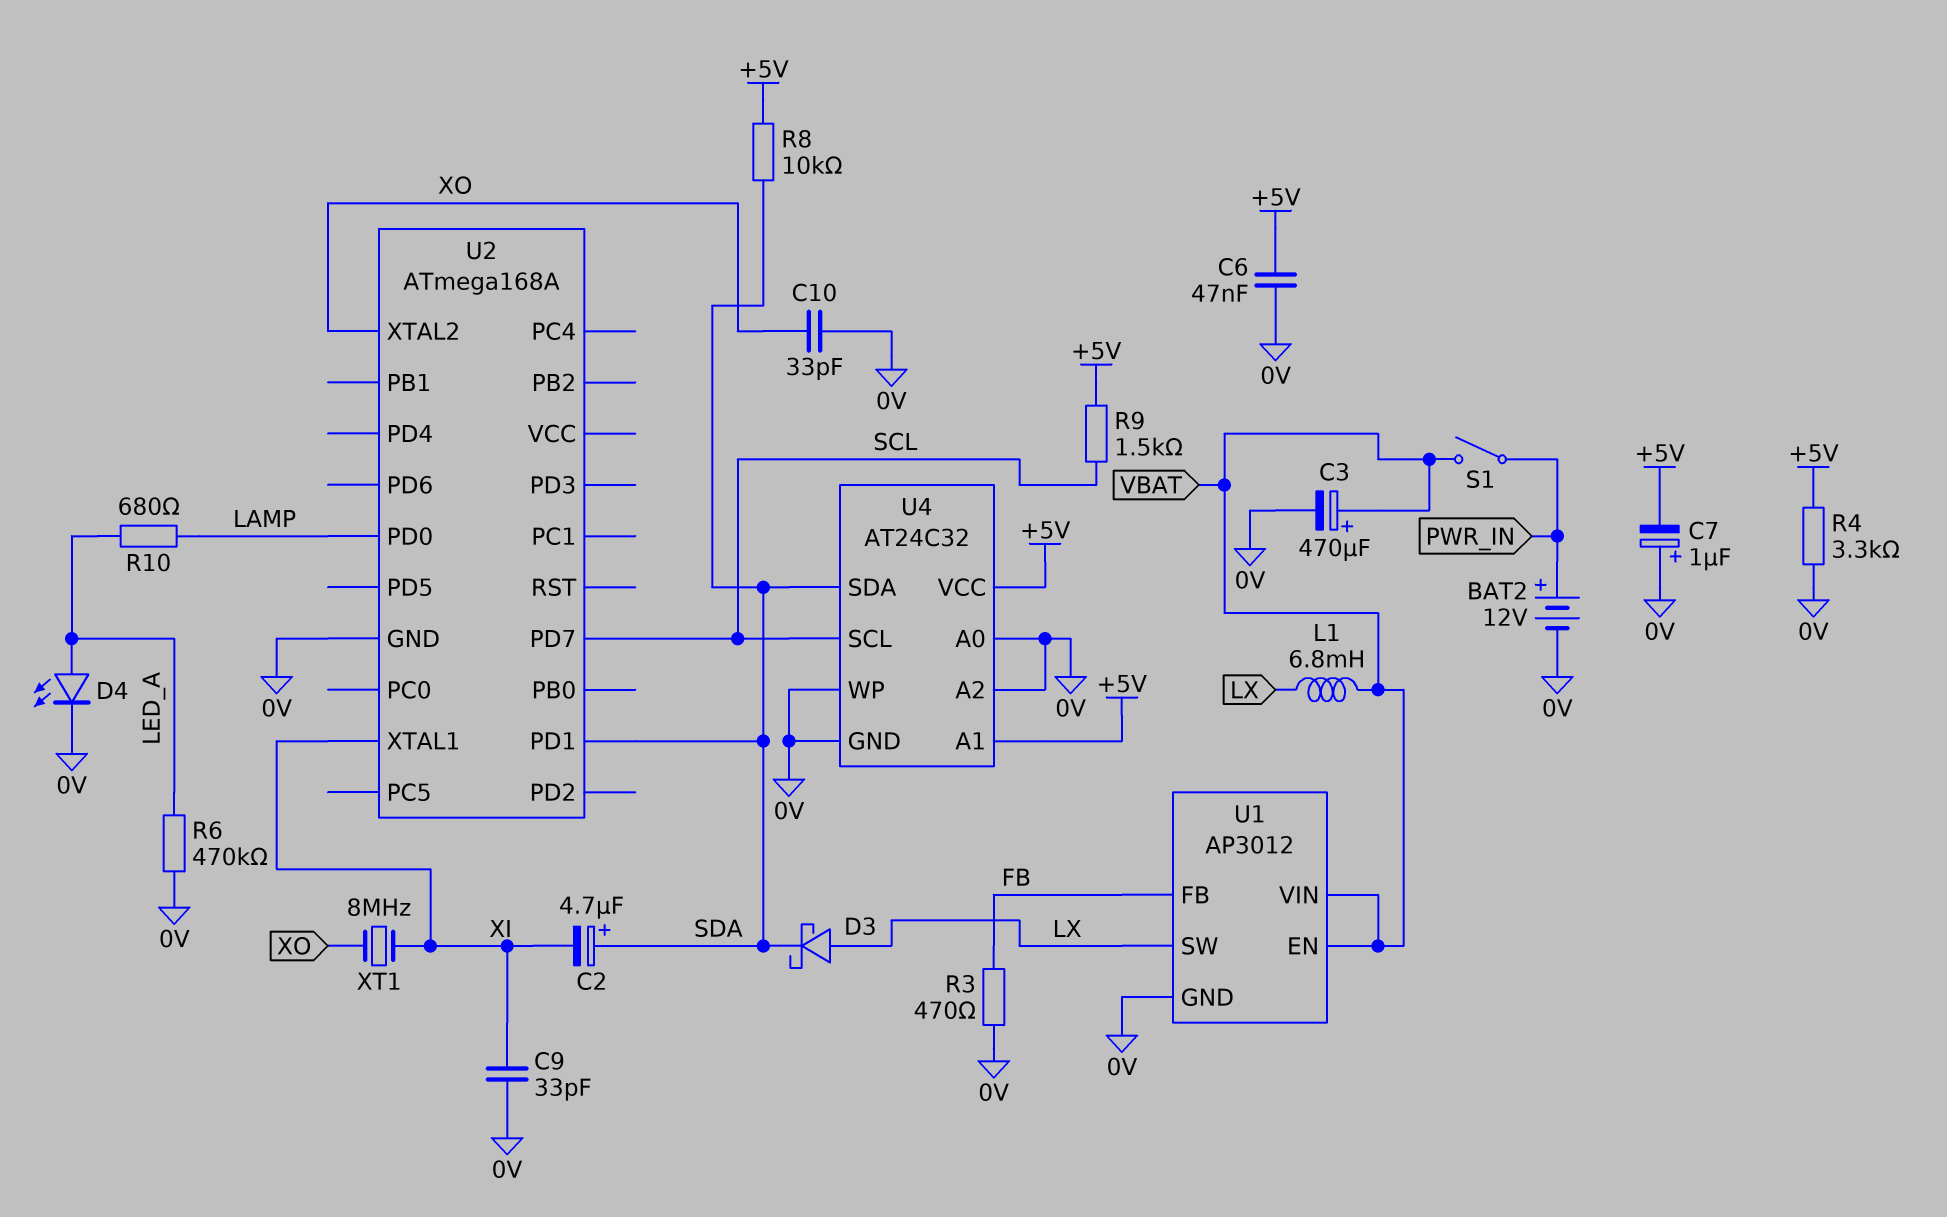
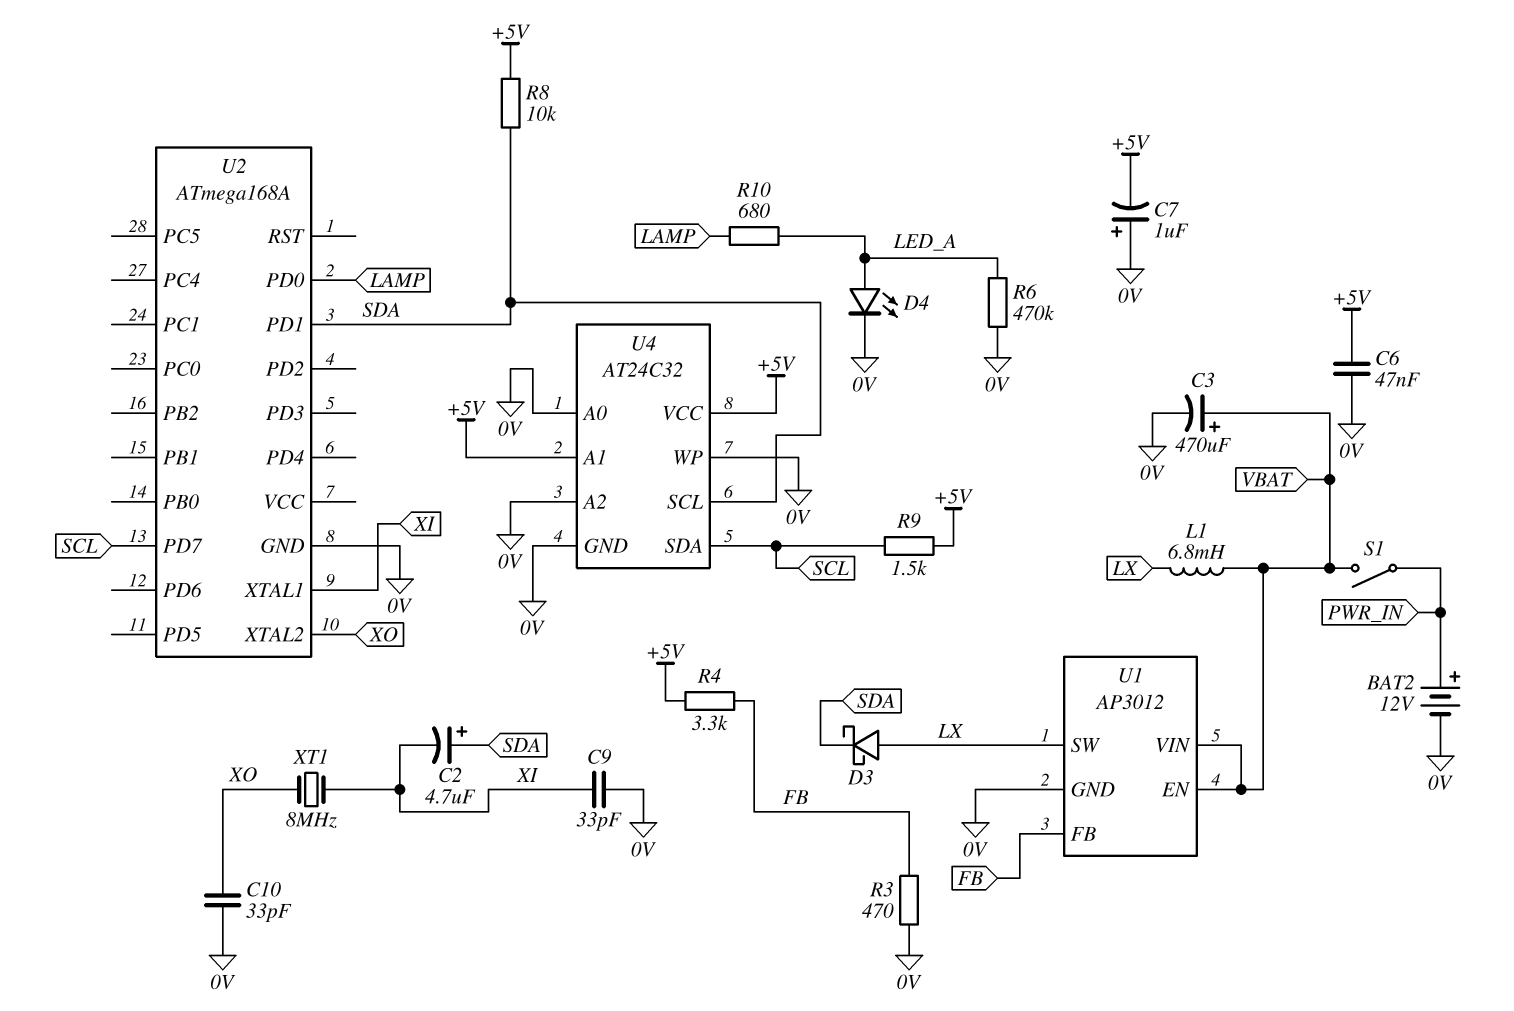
R4: 3.3k (+5V, 0V) -> 3.3k (+5V, FB)
U4 pin SCL: SCL -> SDA
U4 pin SDA: SDA -> SCL

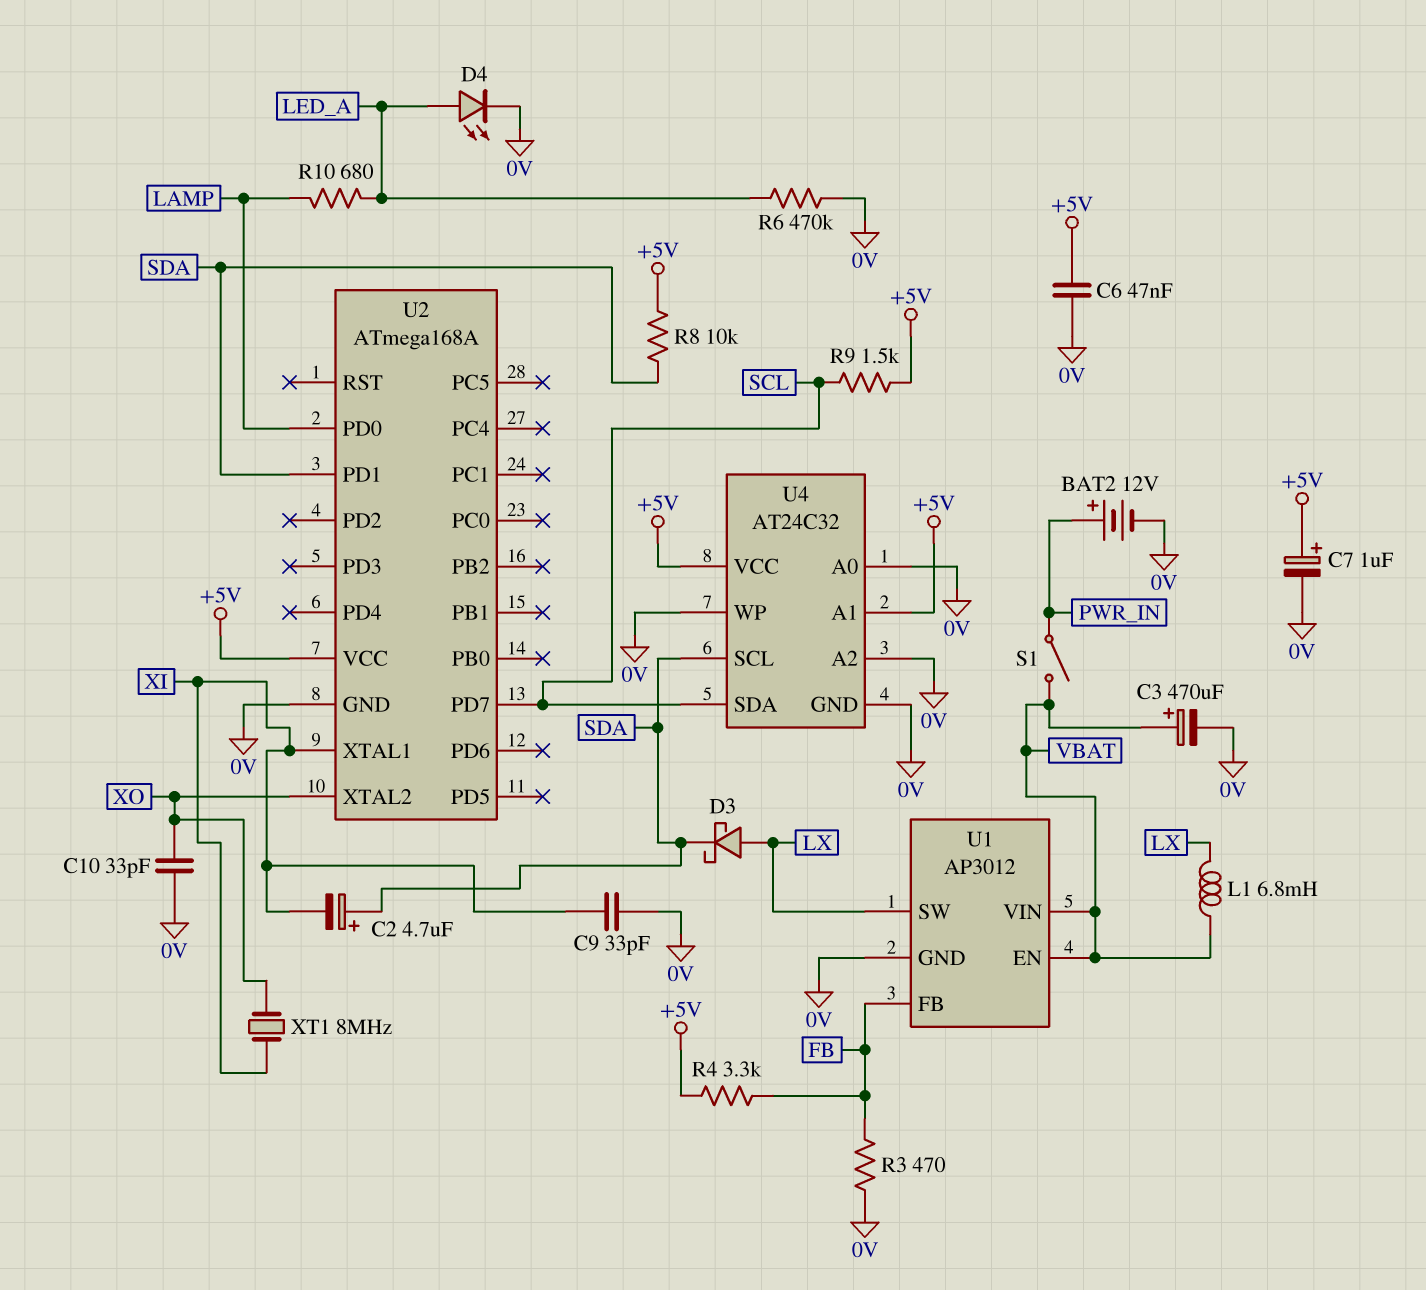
C7: 1uF (plus 0V, minus +5V) -> 1uF (plus +5V, minus 0V)
U2 pin VCC: none -> +5V

